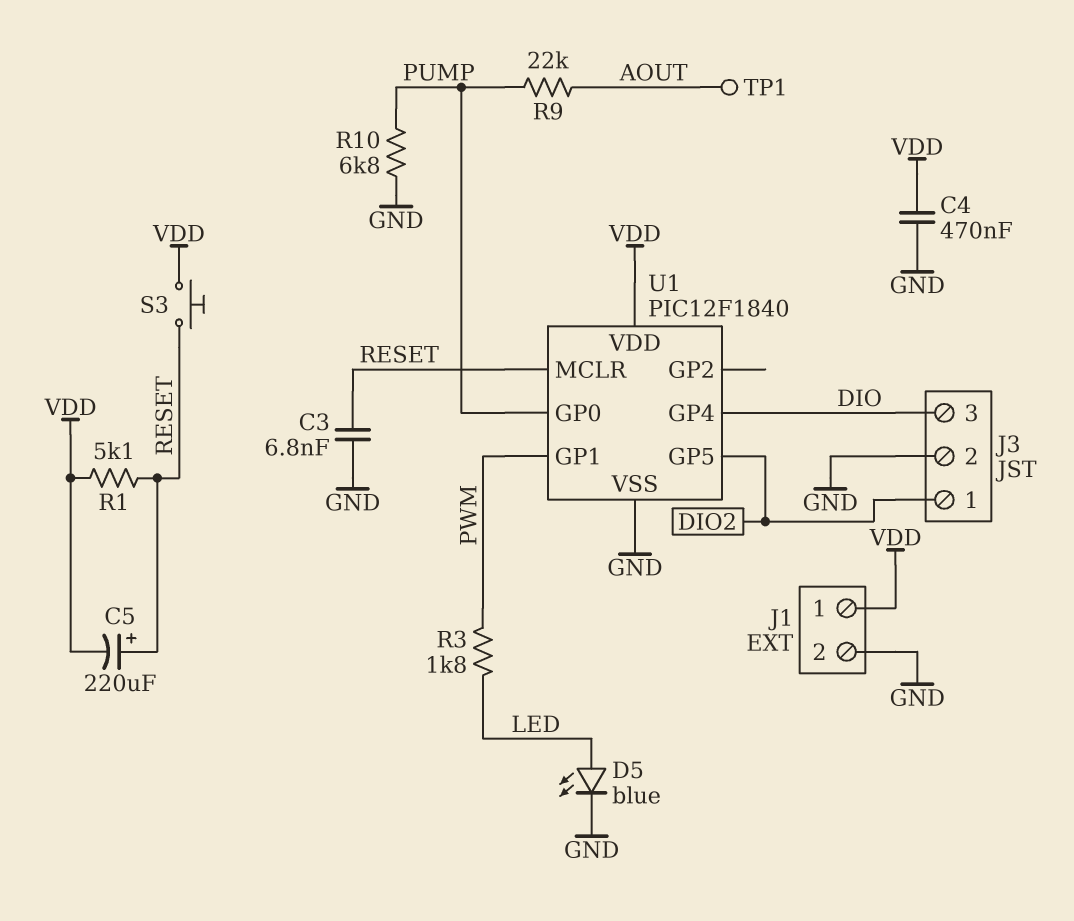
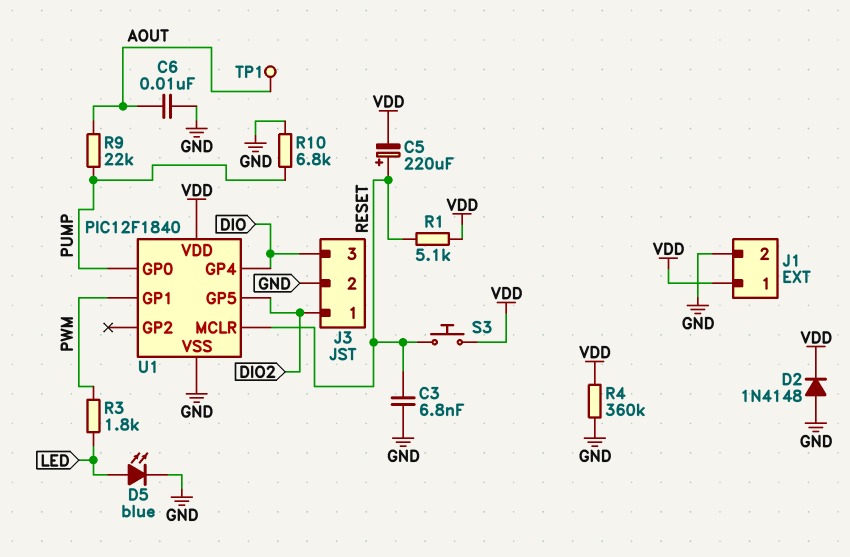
C4: 470nF (GND, VDD) -> none
C6: none -> 10nF (AOUT, GND)
D2: none -> diode 1N4148 (A GND, K VDD)
R4: none -> 360k (GND, VDD)

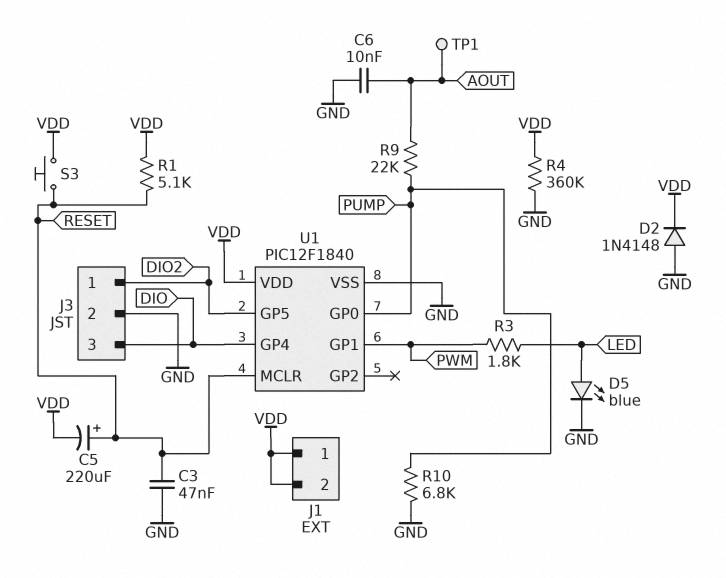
C3: 6.8nF (GND, RESET) -> 47nF (GND, RESET)
J1 pin 2: GND -> VDD

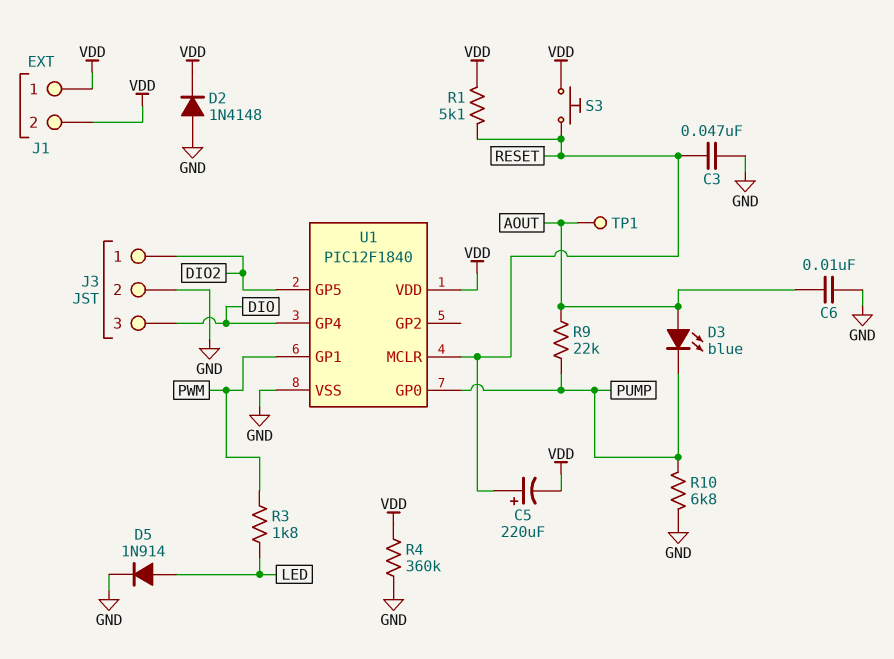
D3: none -> LED blue (A AOUT, K PUMP)
D5: LED blue (A LED, K GND) -> diode 1N914 (A LED, K GND)

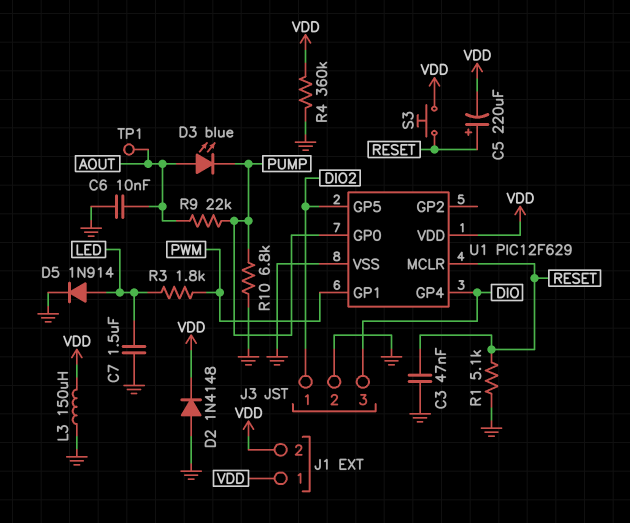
C7: none -> 1.5uF (GND, LED)
L3: none -> 150uH (GND, VDD)
R1: 5.1k (RESET, VDD) -> 5.1k (GND, RESET)
U1: PIC12F1840 -> PIC12F629

